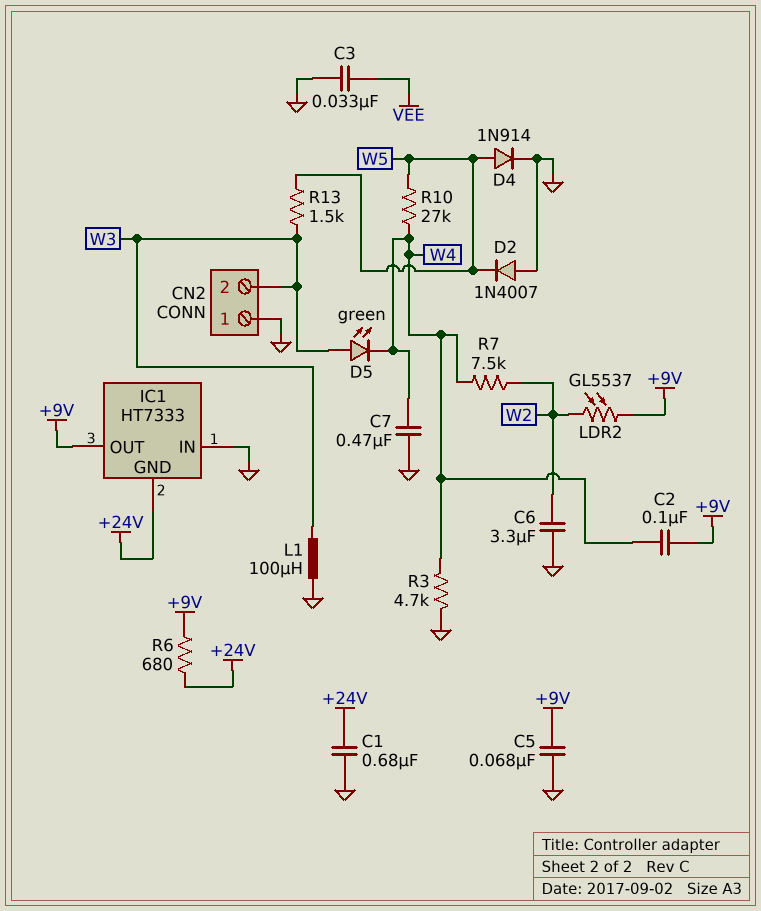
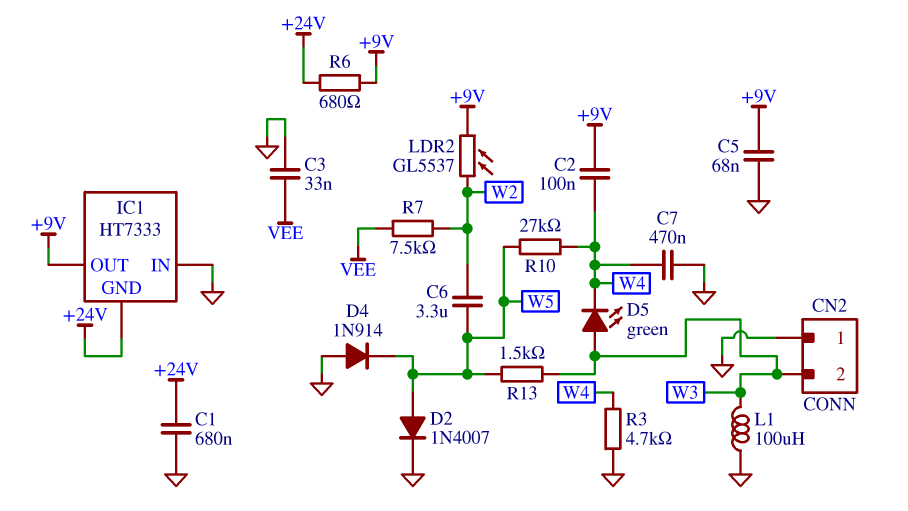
C6: 3.3uF (GND, W2) -> 3.3uF (W2, W5)
D2: diode 1N4007 (A GND, K W5) -> diode 1N4007 (A W5, K GND)
D4: diode 1N914 (A W5, K GND) -> diode 1N914 (A GND, K W5)
R7: 7.5k (W2, W4) -> 7.5k (VEE, W2)

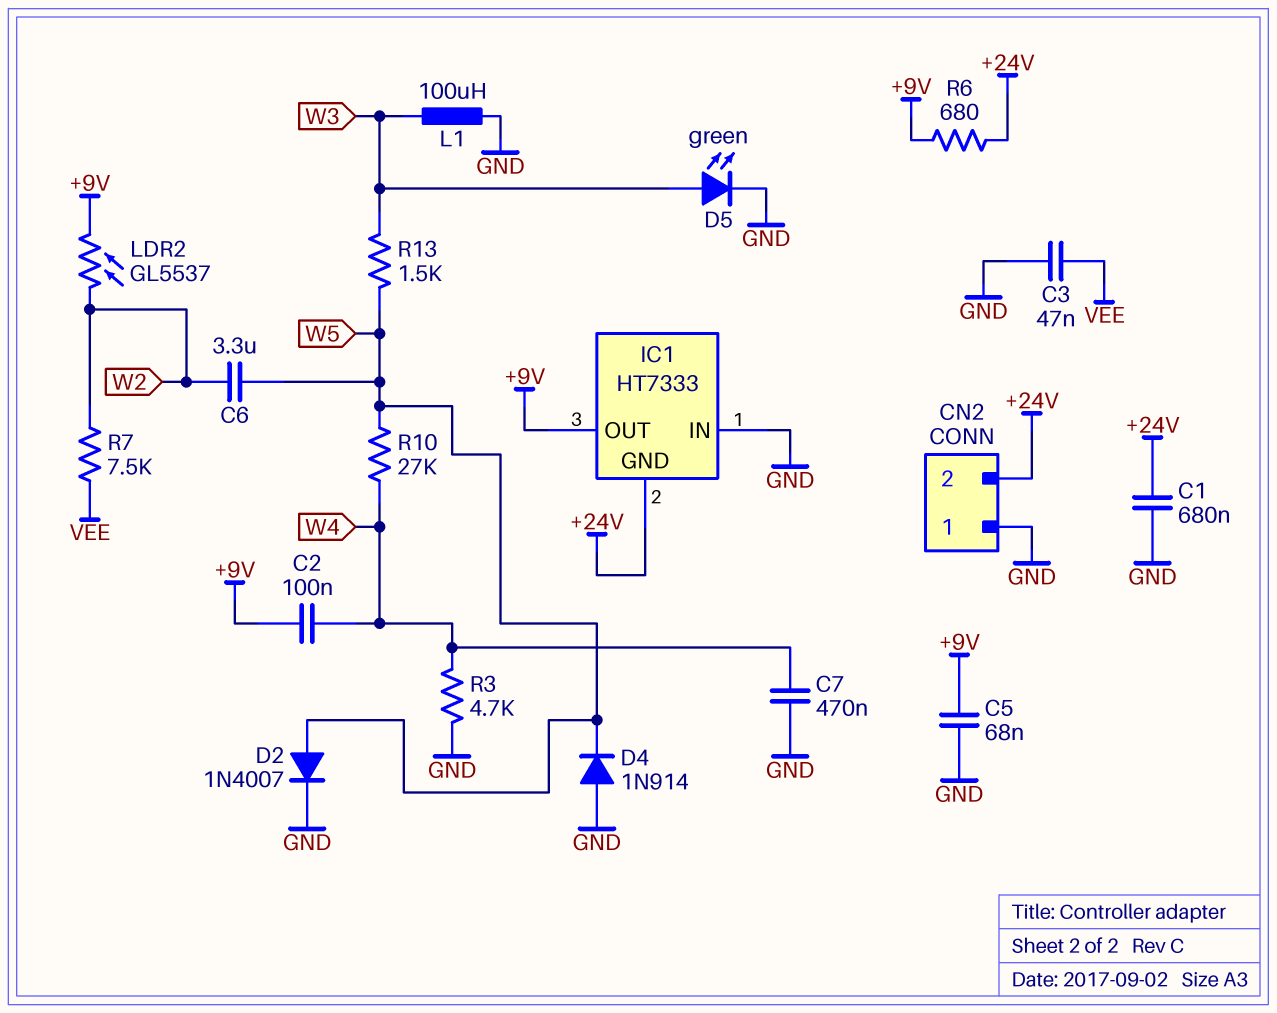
C3: 33nF (GND, VEE) -> 47nF (GND, VEE)
CN2 pin 2: W3 -> +24V
D5: LED green (A W3, K W4) -> LED green (A W3, K GND)

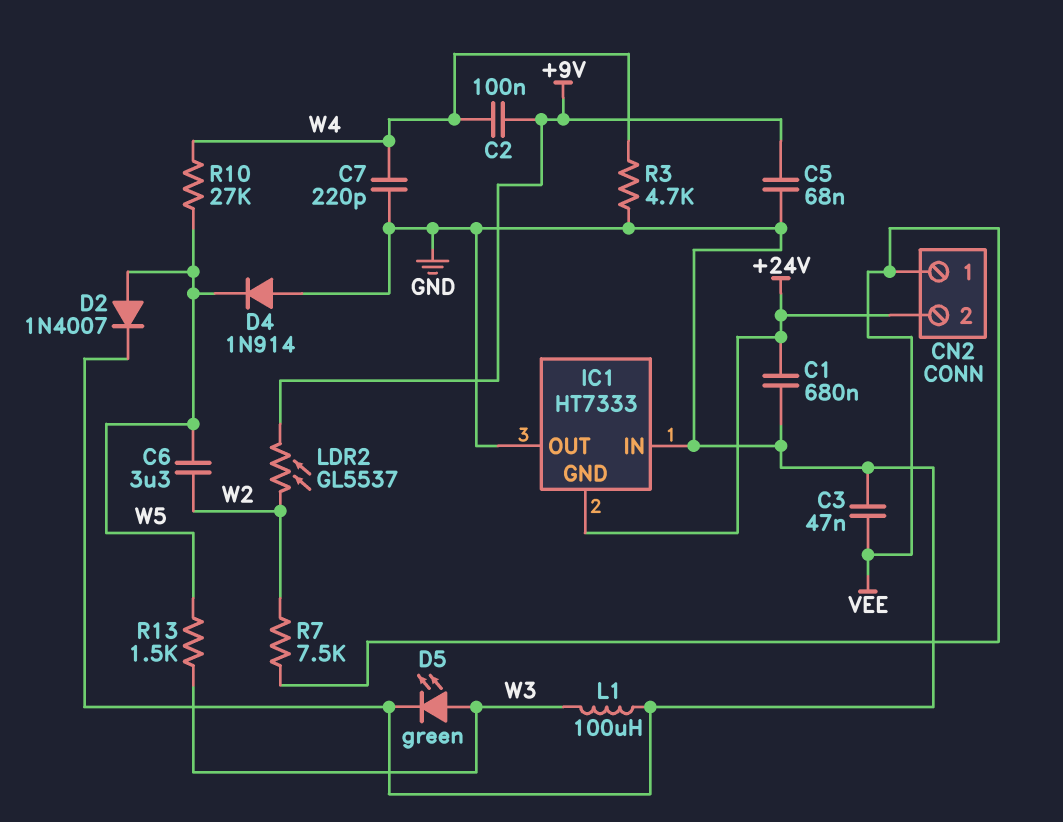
C7: 470nF (GND, W4) -> 220pF (GND, W4)
CN2 pin 1: GND -> VEE
IC1 pin OUT: +9V -> GND
R6: 680 (+9V, +24V) -> none

